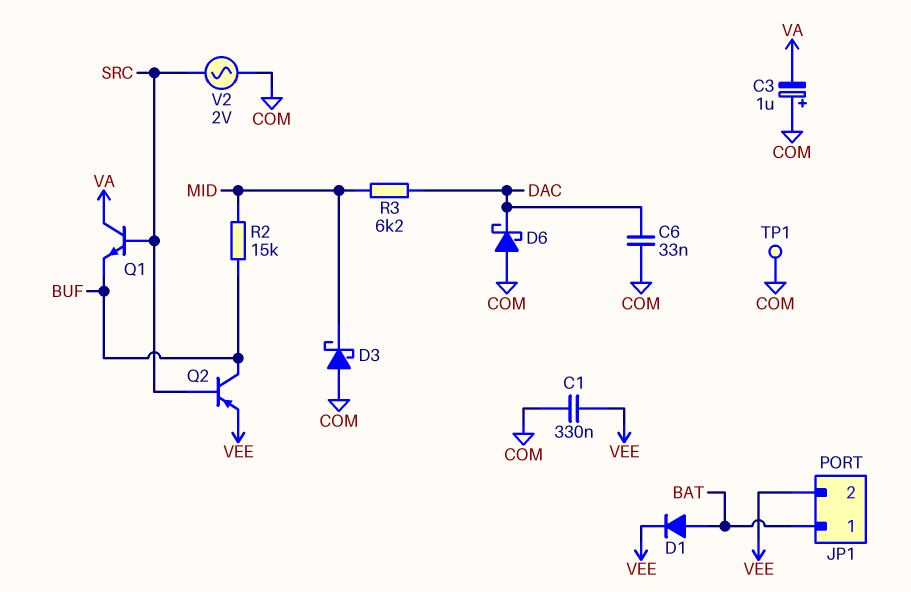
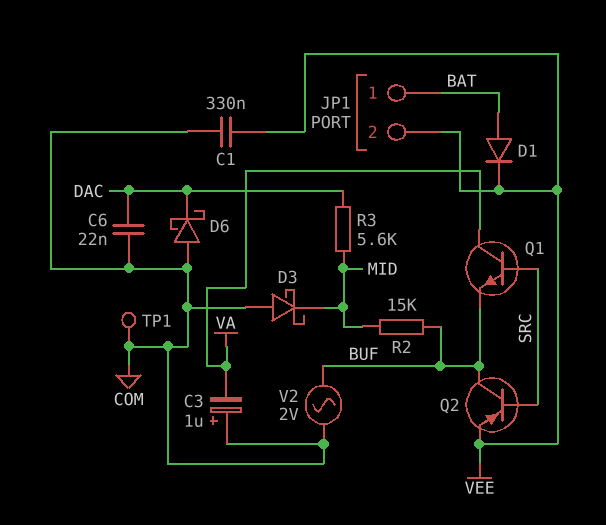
C6: 33nF (COM, DAC) -> 22nF (COM, DAC)
R3: 6.2k (DAC, MID) -> 5.6k (DAC, MID)
V2: AC 2V (COM, SRC) -> AC 2V (BUF, COM)

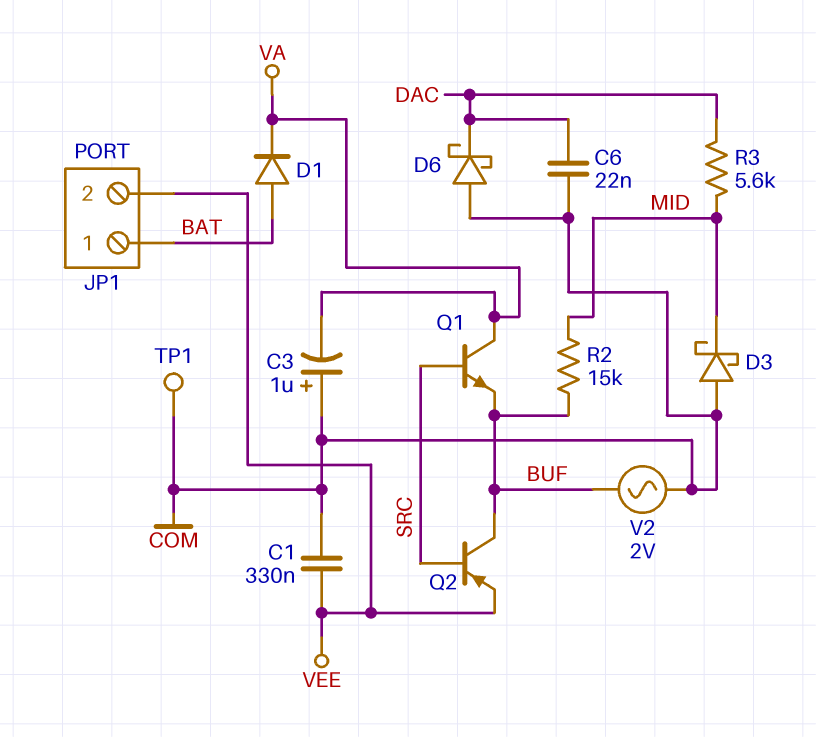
D1: diode (A BAT, K VEE) -> diode (A BAT, K VA)

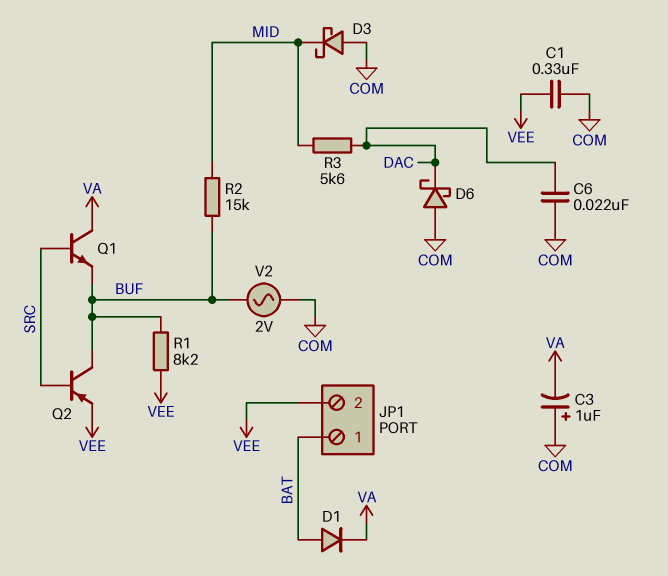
R1: none -> 8.2k (BUF, VEE)
TP1: test point (COM) -> none

